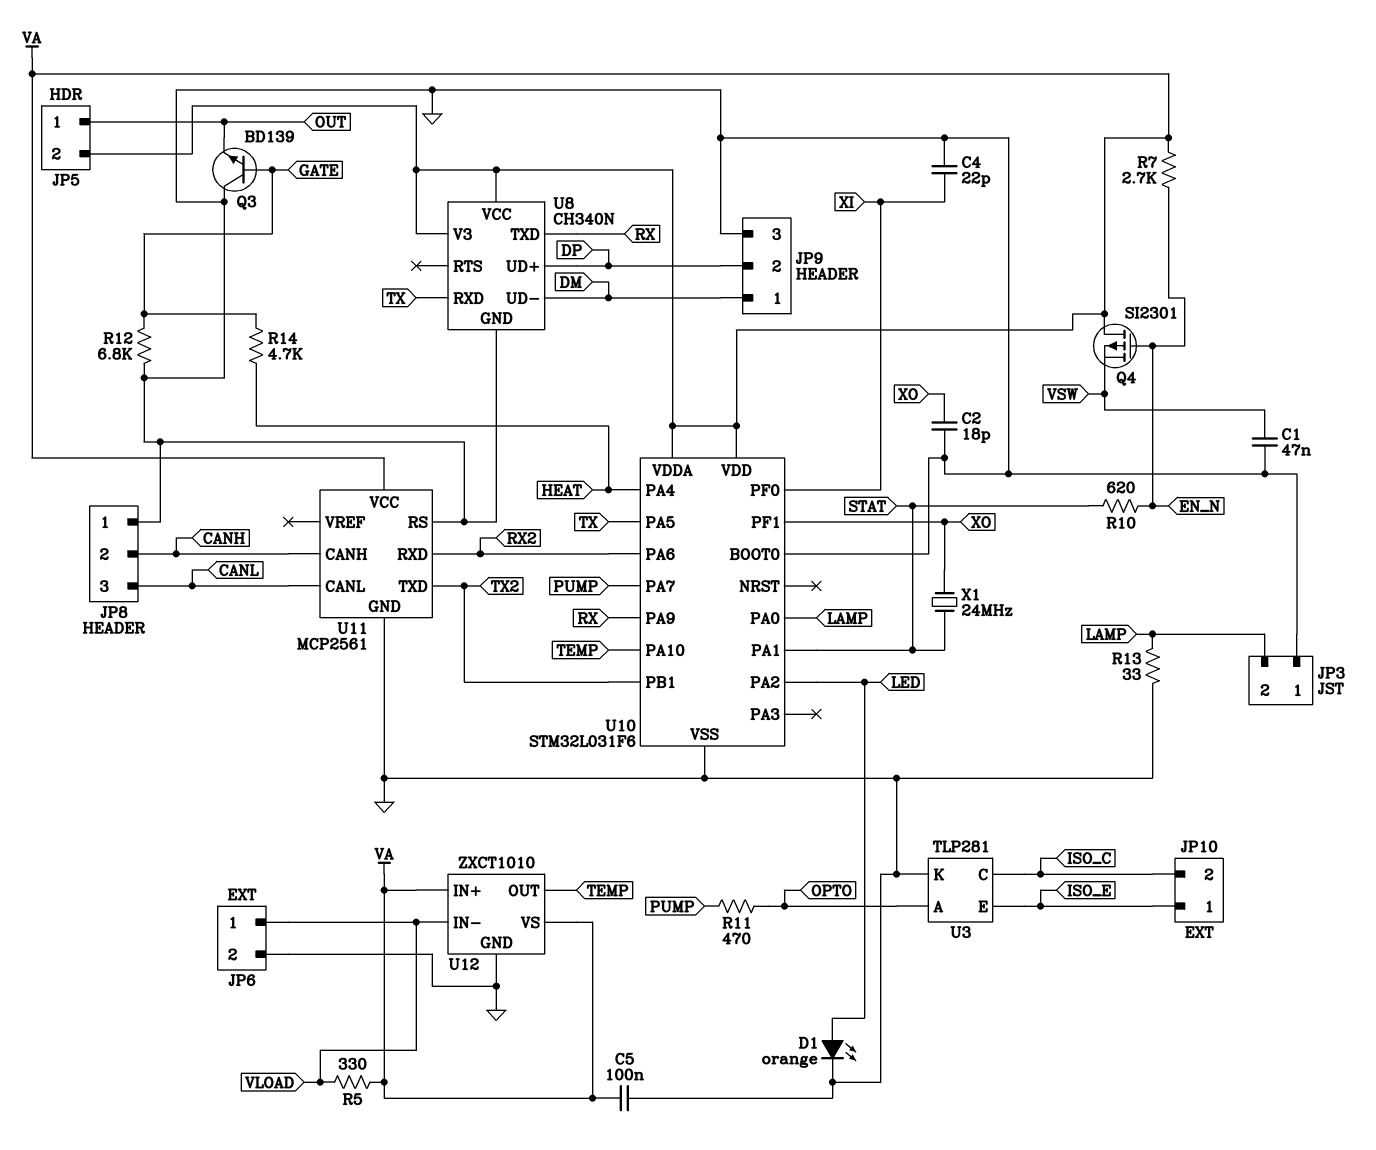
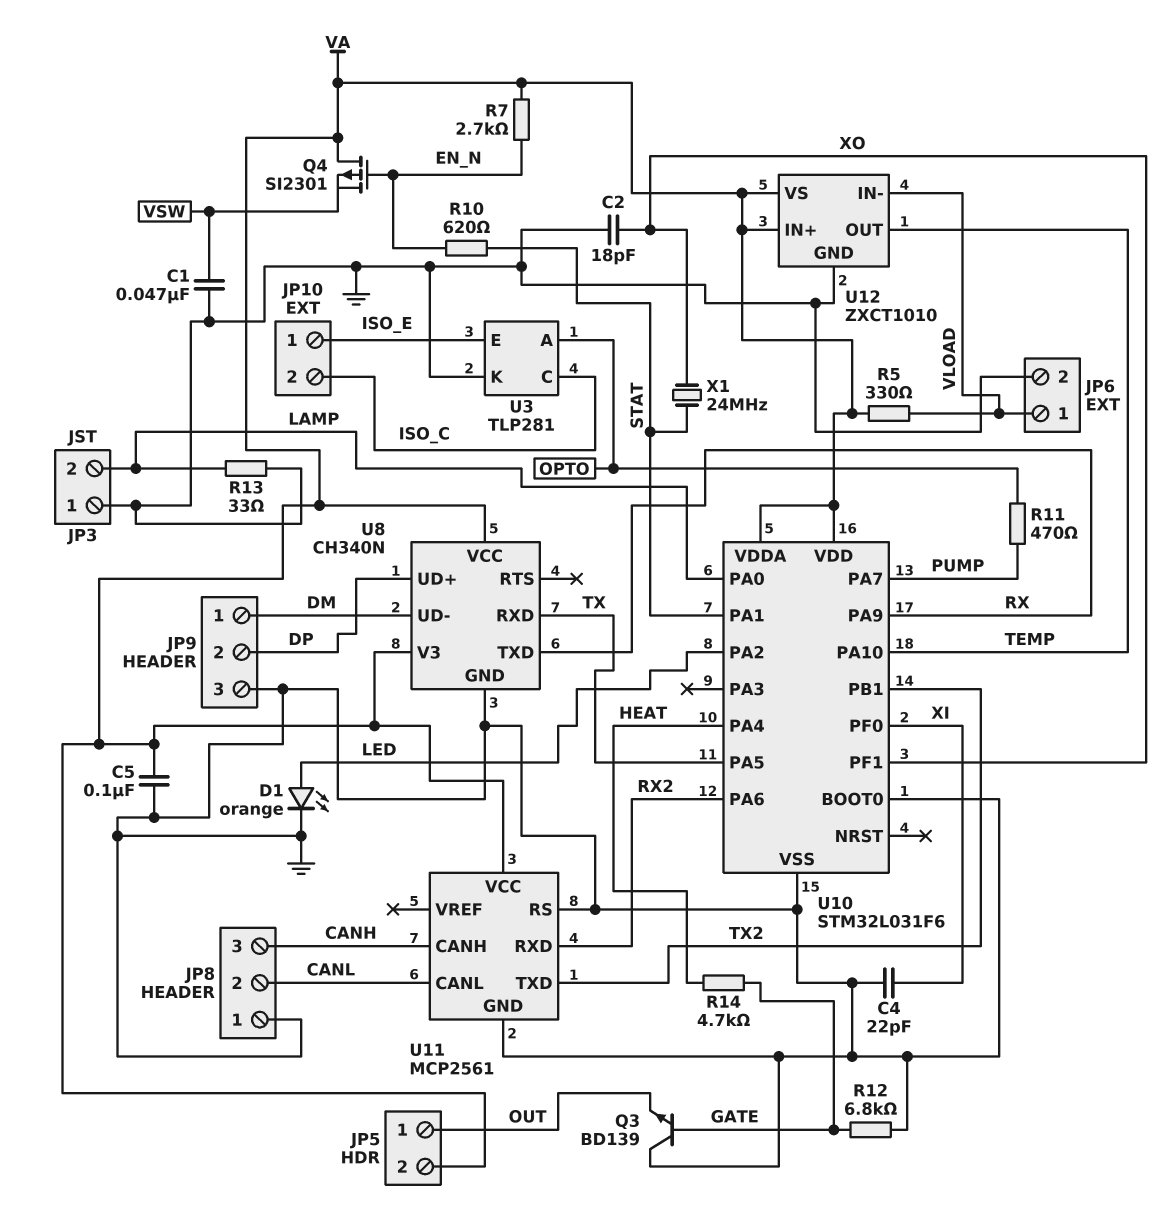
JP8 pin 2: CANH -> CANL
JP8 pin 3: CANL -> CANH

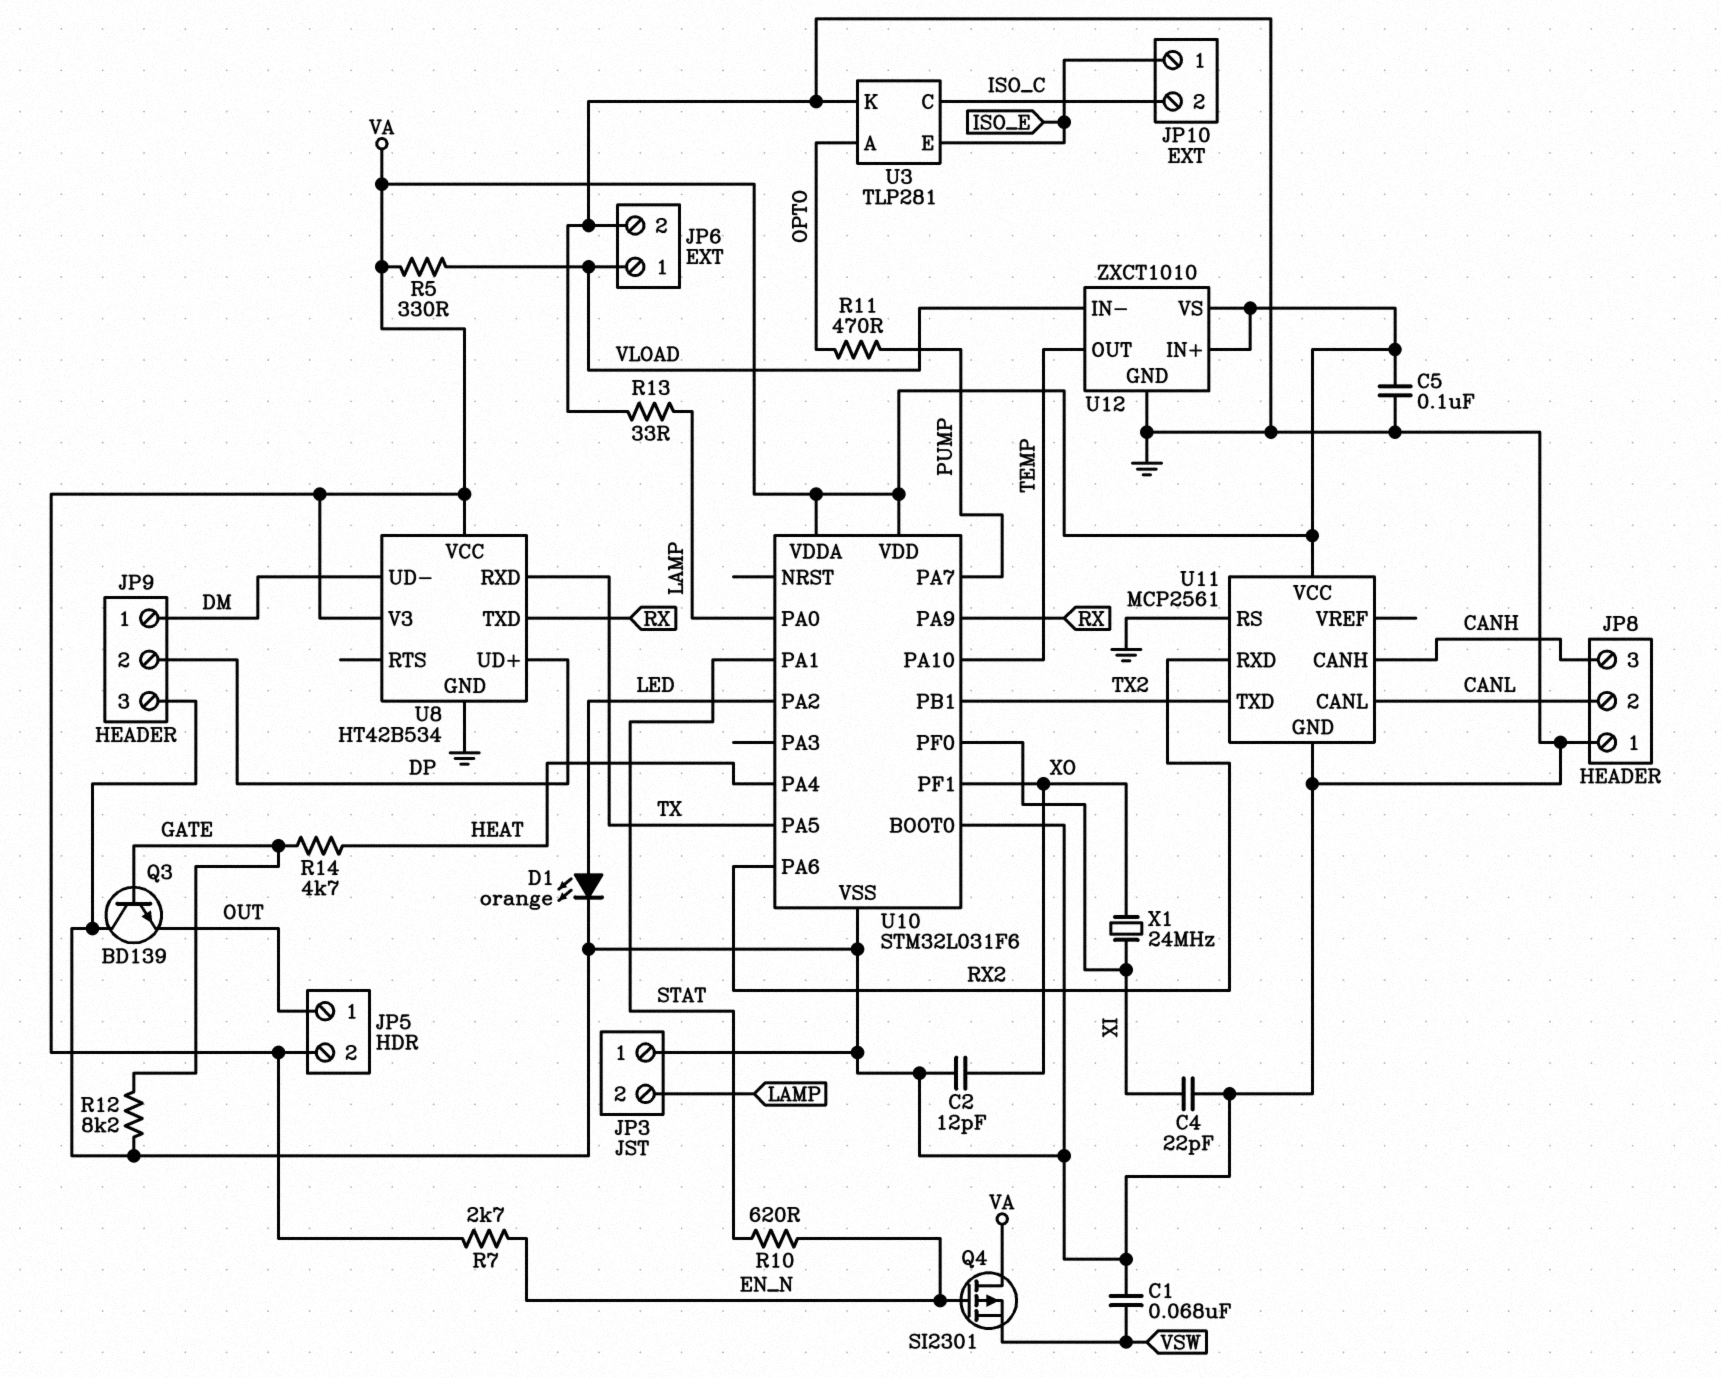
C1: 47nF (GND, VSW) -> 68nF (GND, VSW)
C2: 18pF (GND, XO) -> 12pF (GND, XO)
R12: 6.8k (GATE, GND) -> 8.2k (GATE, GND)
U8: CH340N -> HT42B534
X1: 24MHz (STAT, XO) -> 24MHz (XI, XO)

